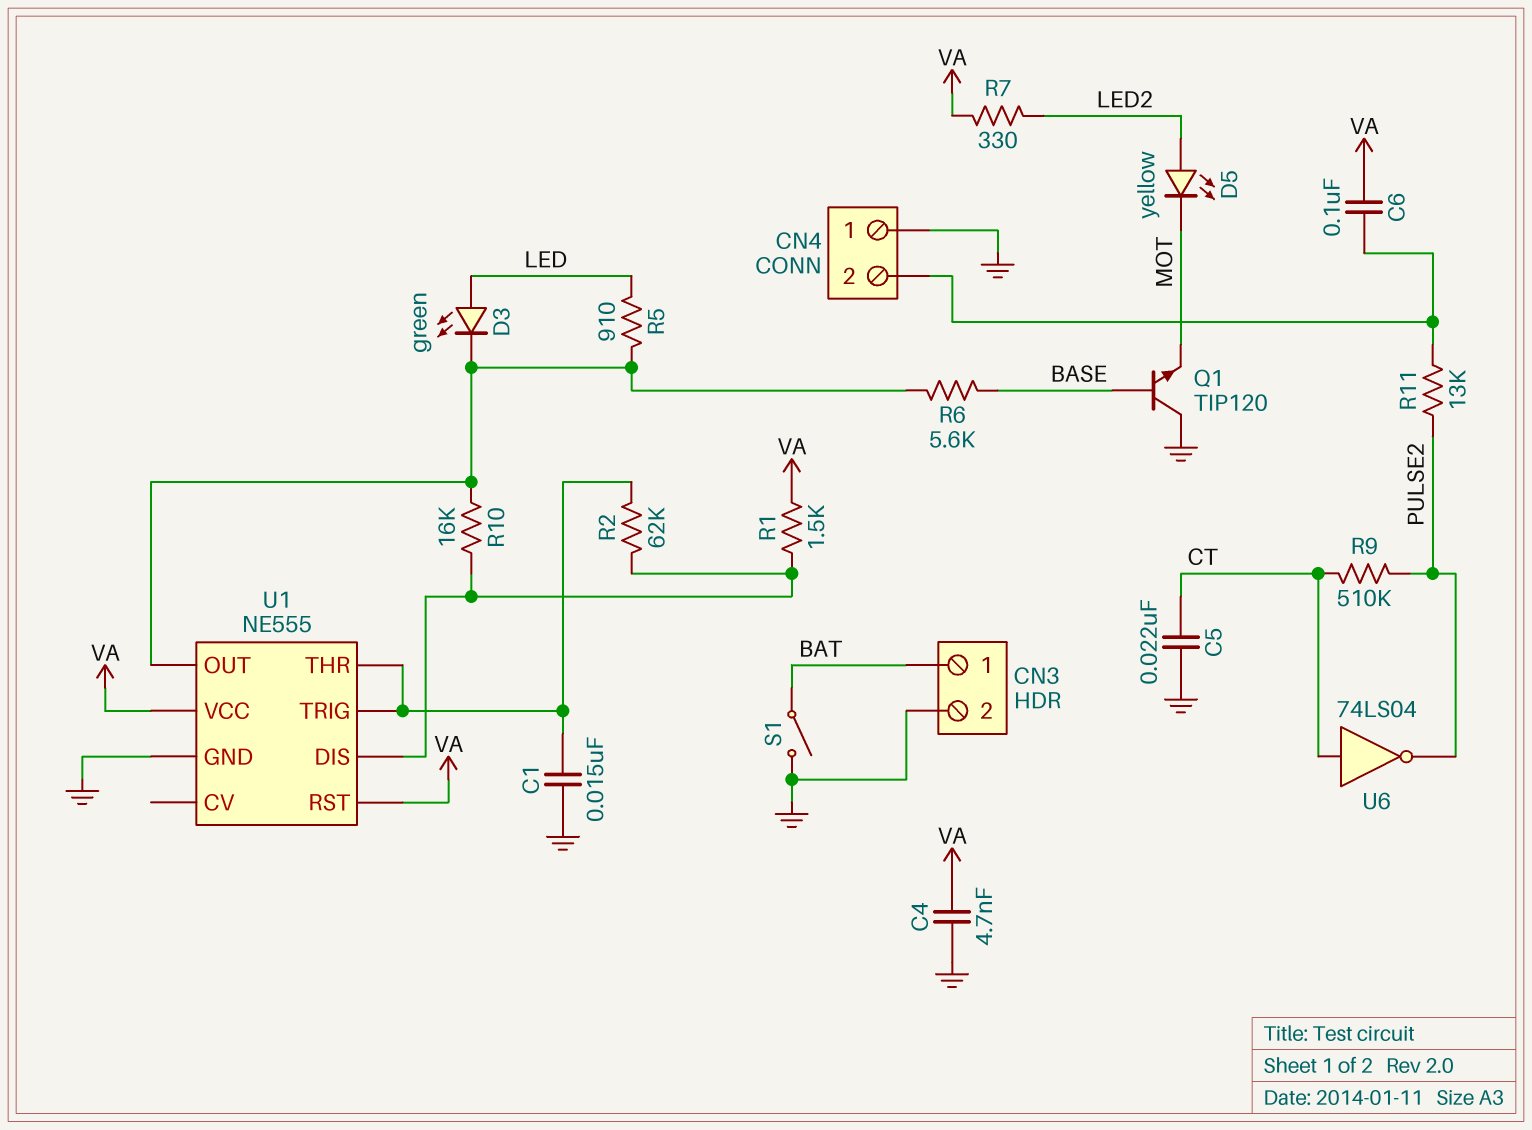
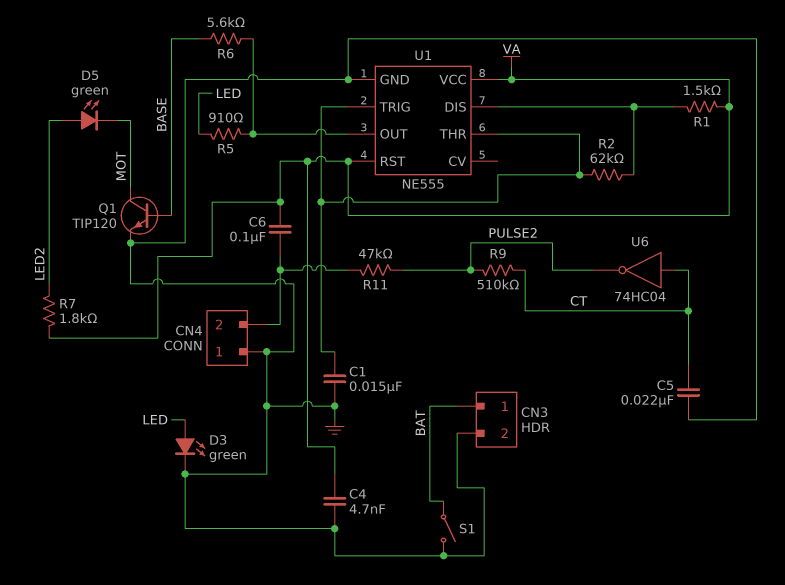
D3: LED green (A LED, K U1/OUT) -> LED green (A LED, K GND)
D5: LED yellow (A LED2, K MOT) -> LED green (A LED2, K MOT)
Q1: NPN TIP120 (B BASE, C GND, E MOT) -> NPN TIP120 (B BASE, C MOT, E GND)
R7: 330 (LED2, VA) -> 1.8k (LED2, VA)
R10: 16k (U1/DIS, U1/OUT) -> none
R11: 13k (CN4/2, PULSE2) -> 47k (CN4/2, PULSE2)
U6: NOT 74LS04 (in CT, out PULSE2) -> NOT 74HC04 (in CT, out PULSE2)

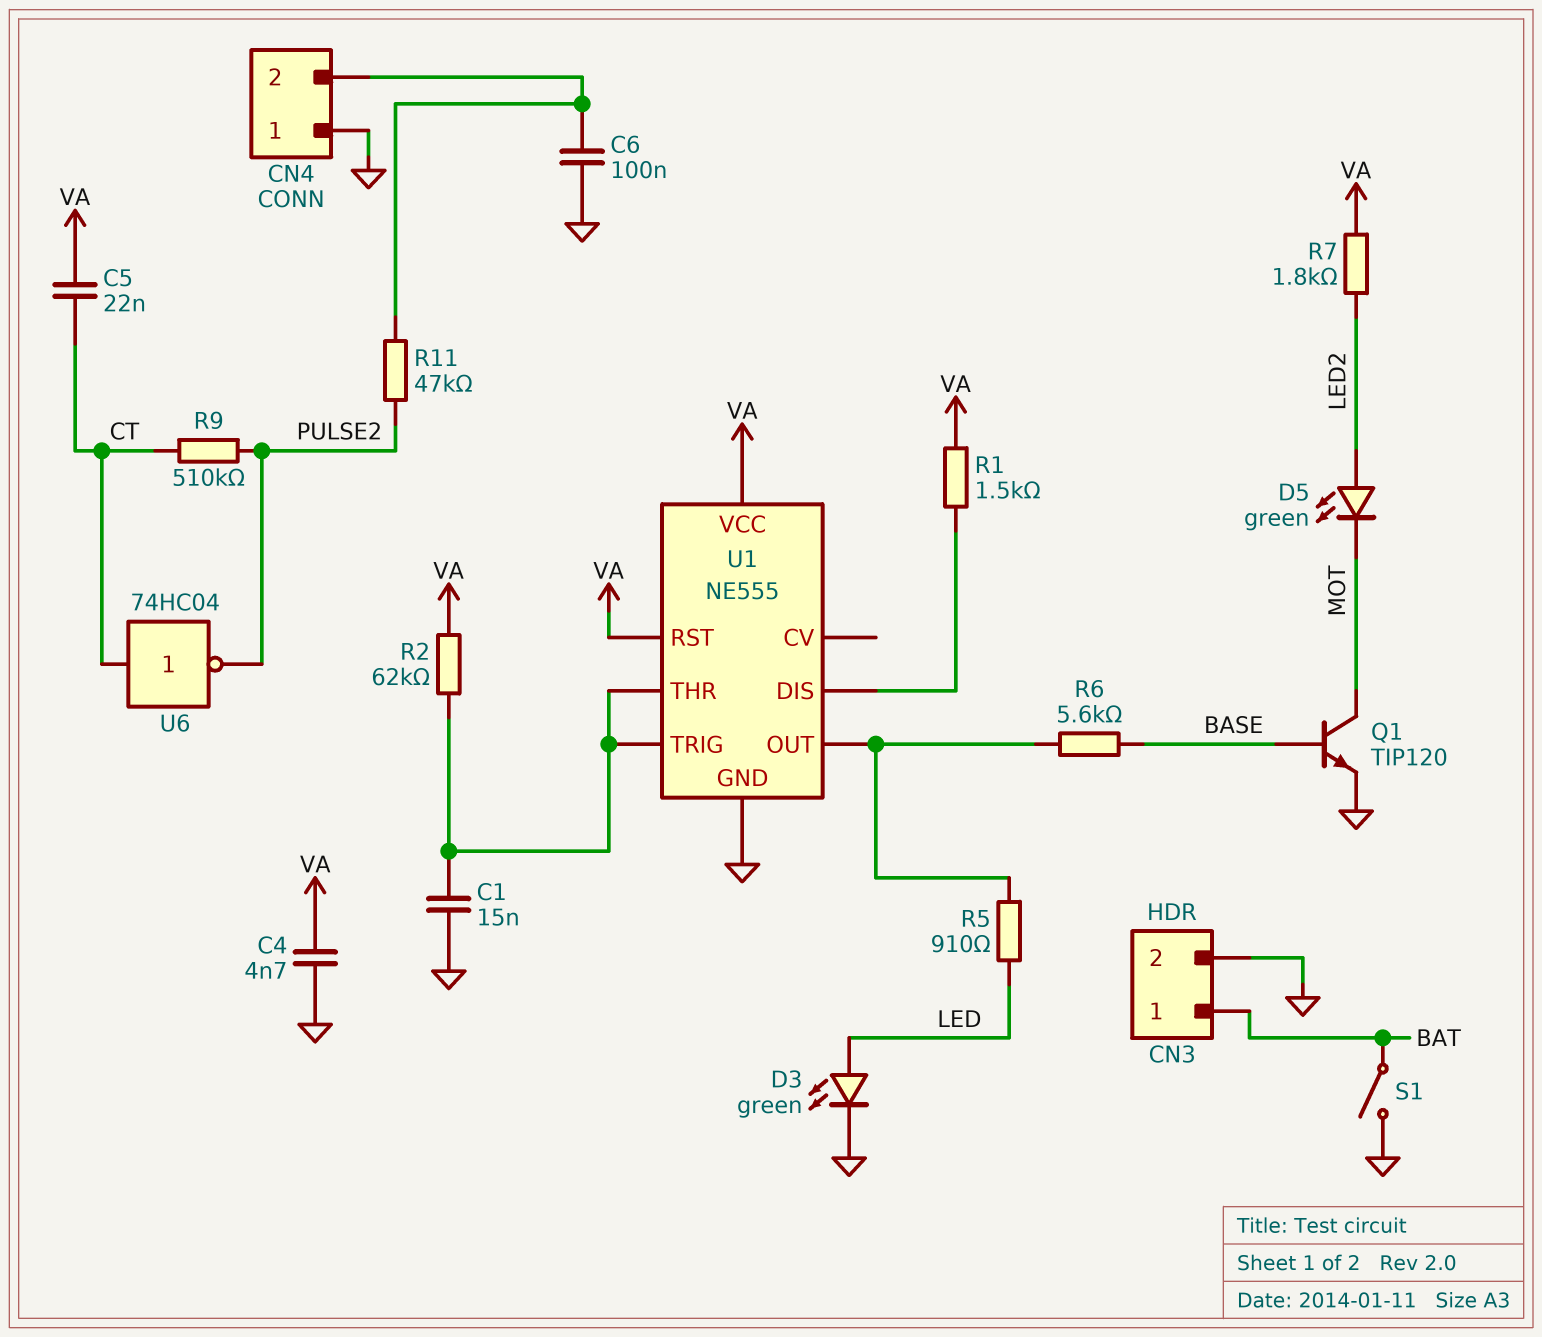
C5: 22nF (CT, GND) -> 22nF (CT, VA)
C6: 100nF (CN4/2, VA) -> 100nF (CN4/2, GND)
R2: 62k (U1/DIS, U1/THR) -> 62k (U1/THR, VA)

